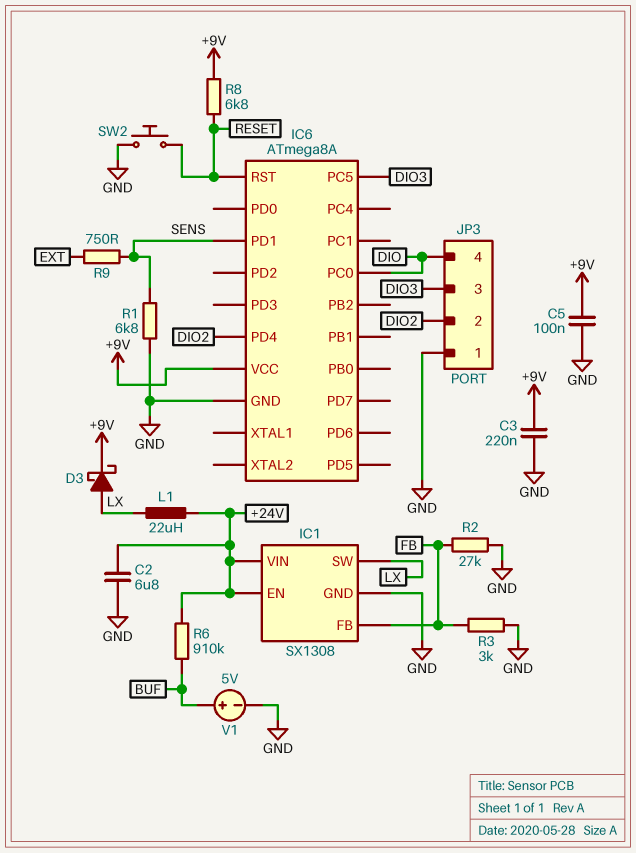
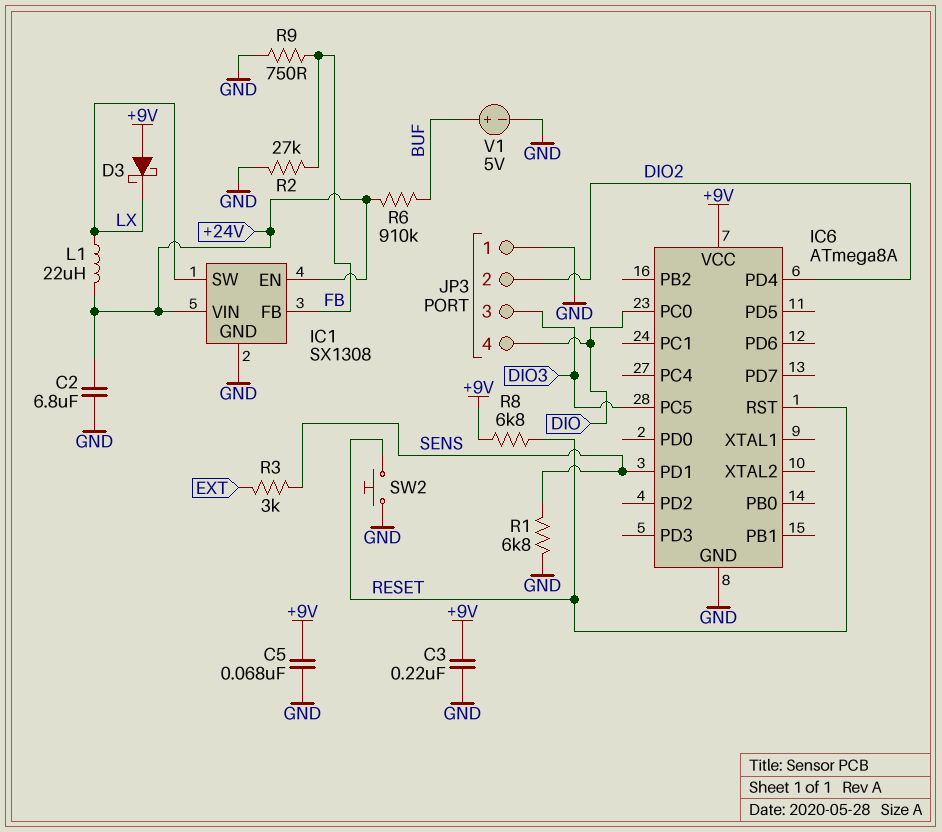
C5: 100nF (+9V, GND) -> 68nF (+9V, GND)
D3: schottky (A LX, K +9V) -> schottky (A +9V, K LX)
R3: 3k (FB, GND) -> 3k (EXT, SENS)
R9: 750 (EXT, SENS) -> 750 (FB, GND)

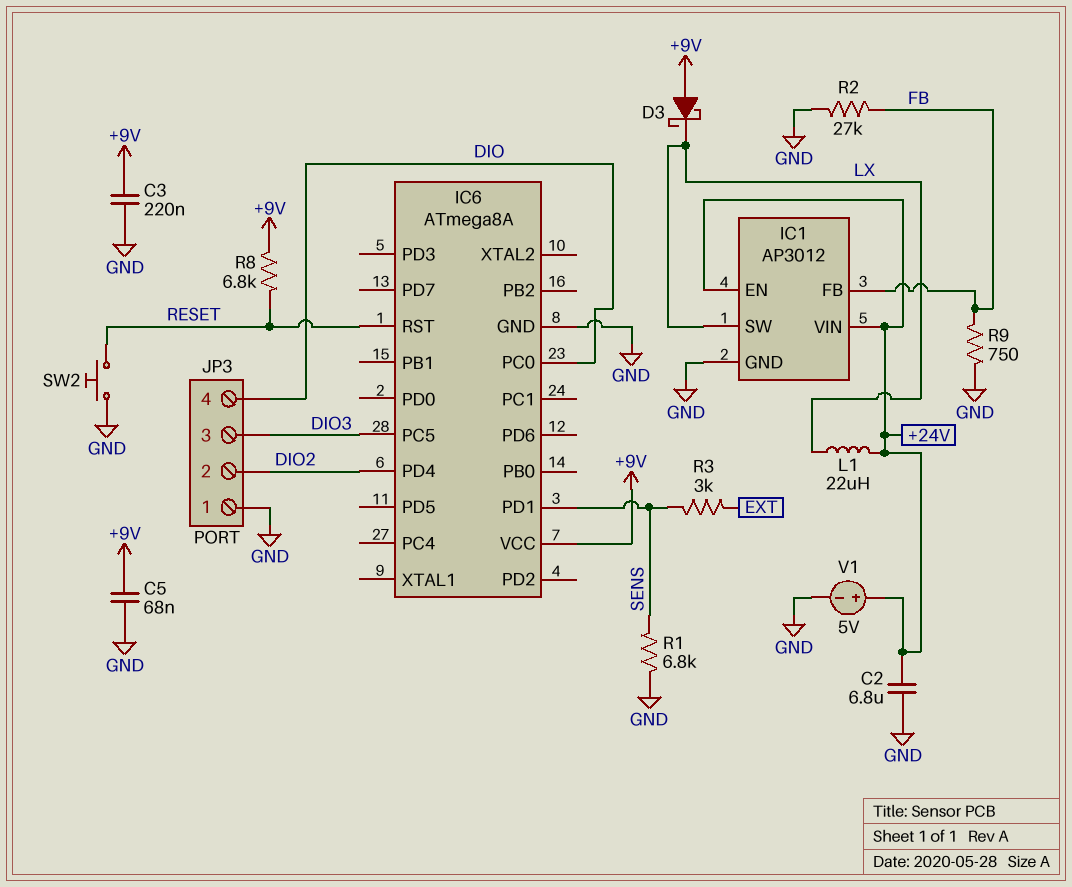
IC1: SX1308 -> AP3012
R6: 910k (+24V, BUF) -> none
V1: 5V (plus BUF, minus GND) -> 5V (plus +24V, minus GND)

